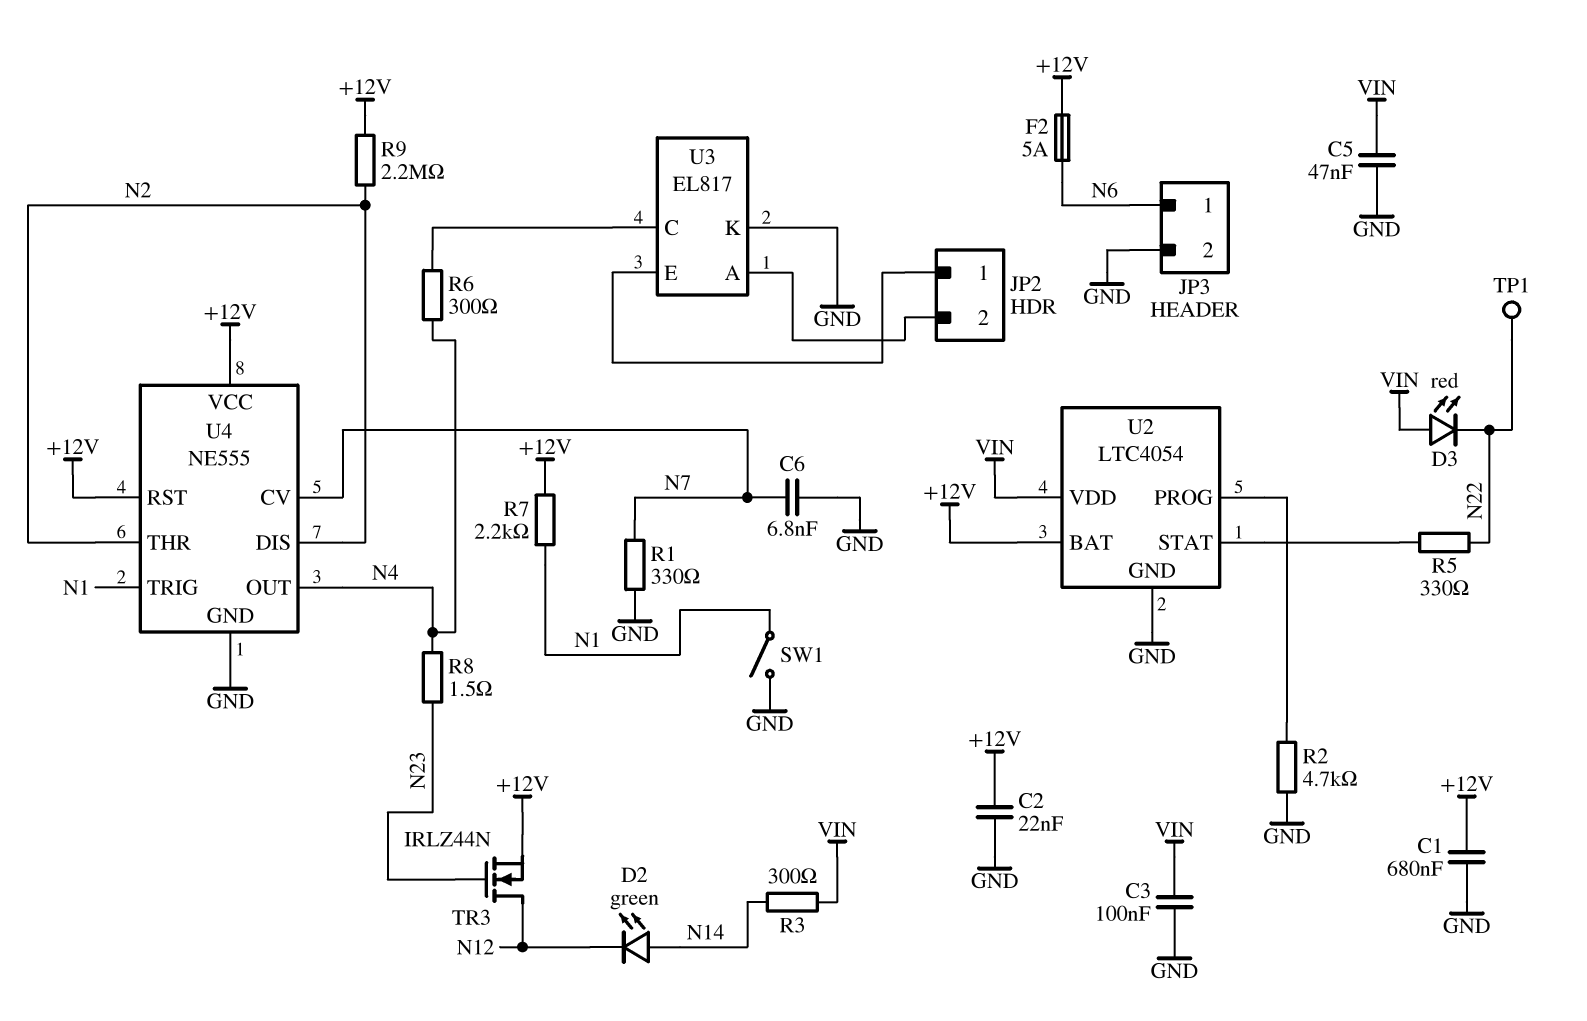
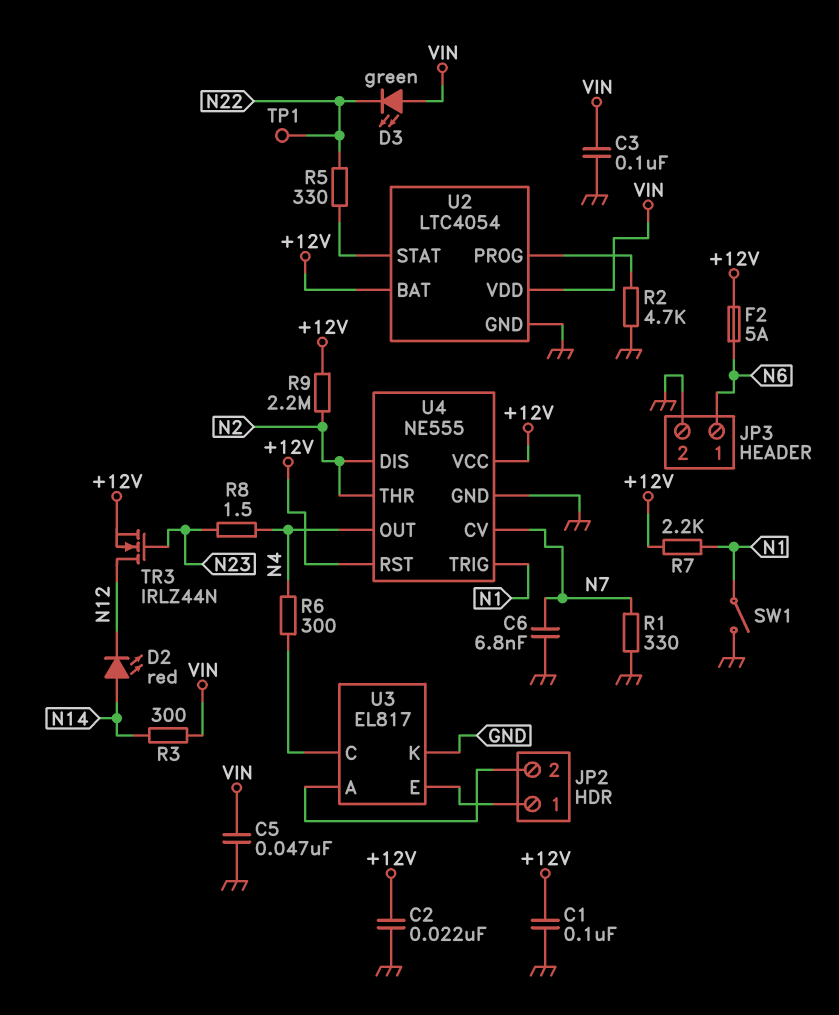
C1: 680nF (+12V, GND) -> 100nF (+12V, GND)
D2: LED green (A N14, K N12) -> LED red (A N14, K N12)
D3: LED red (A VIN, K N22) -> LED green (A VIN, K N22)

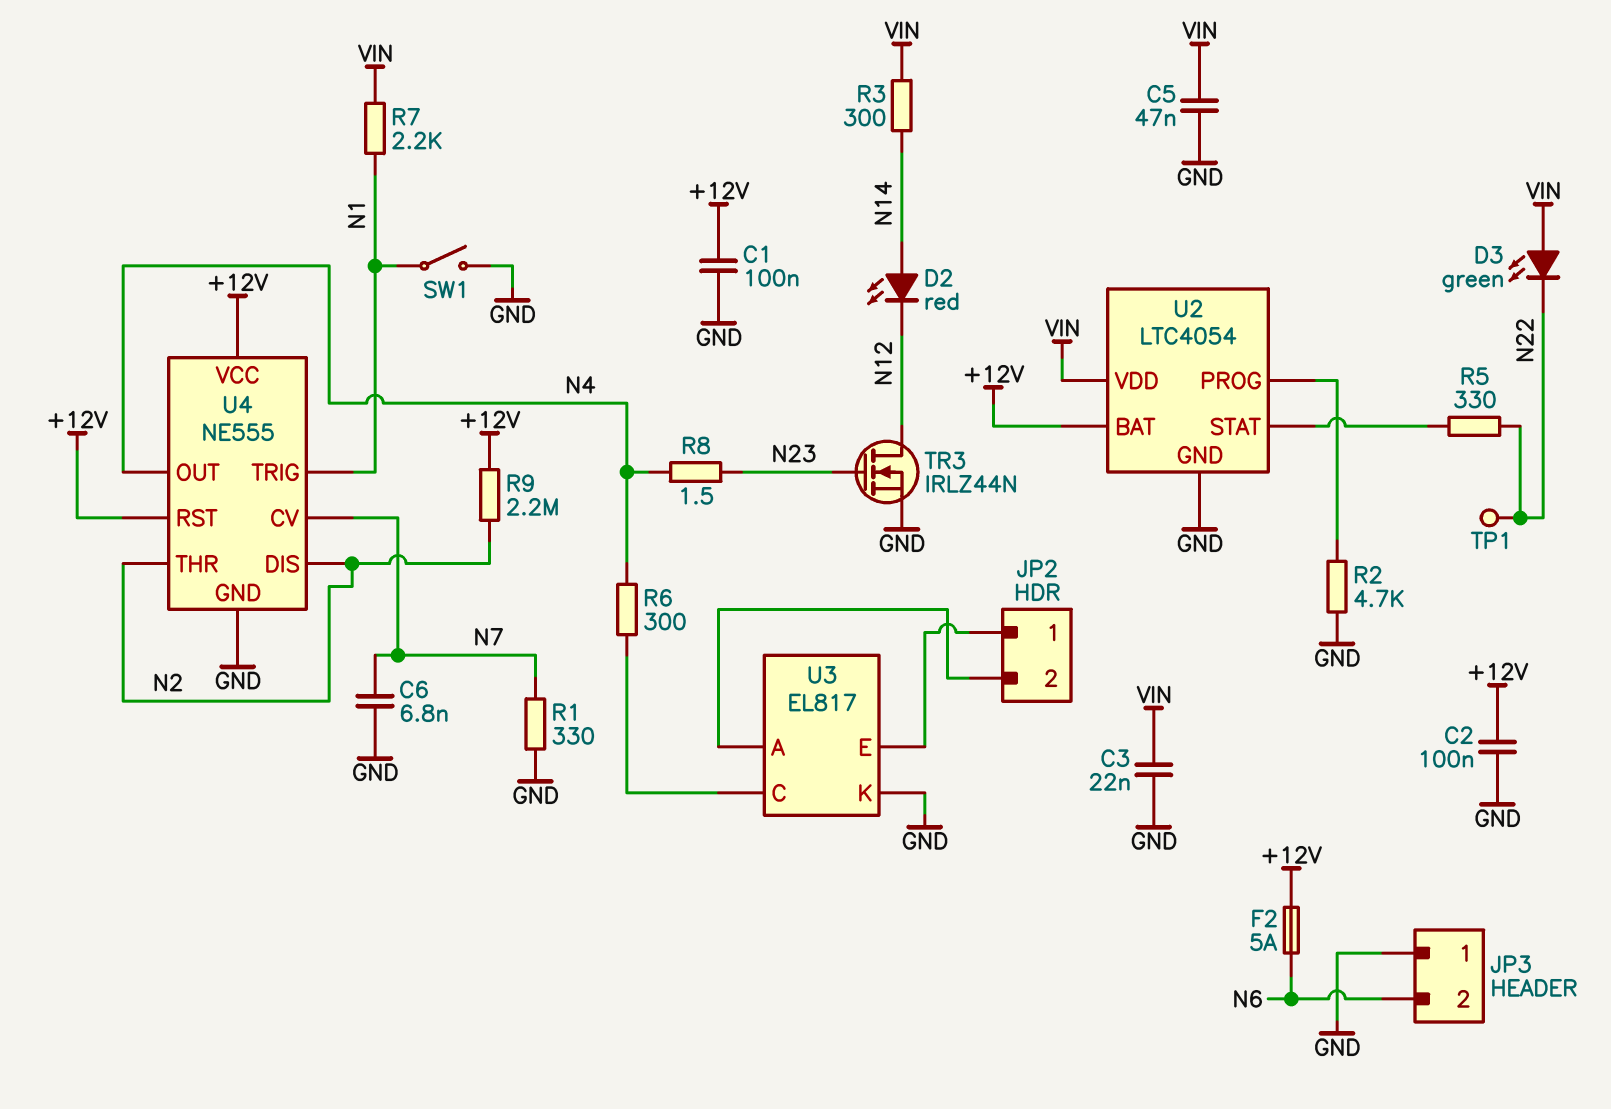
C2: 22nF (+12V, GND) -> 100nF (+12V, GND)
C3: 100nF (GND, VIN) -> 22nF (GND, VIN)
JP3 pin 1: N6 -> GND
JP3 pin 2: GND -> N6
R7: 2.2k (+12V, N1) -> 2.2k (N1, VIN)
TR3: NMOS IRLZ44N (G N23, D N12, S +12V) -> NMOS IRLZ44N (G N23, D N12, S GND)

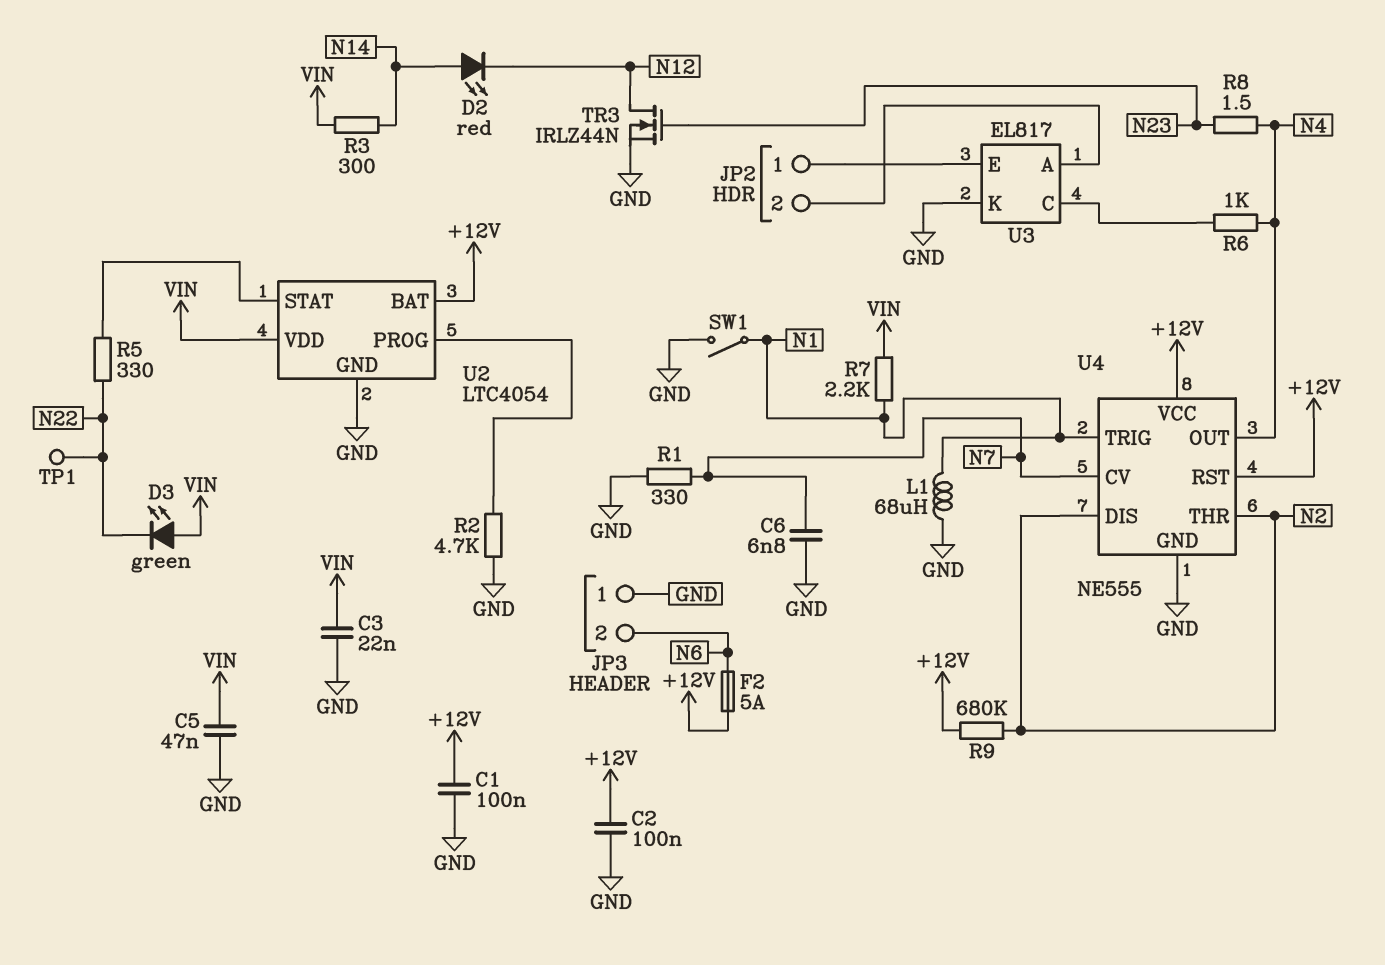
L1: none -> 68uH (GND, N1)
R6: 300 (N4, U3/C) -> 1k (N4, U3/C)
R9: 2.2M (+12V, N2) -> 680k (+12V, N2)

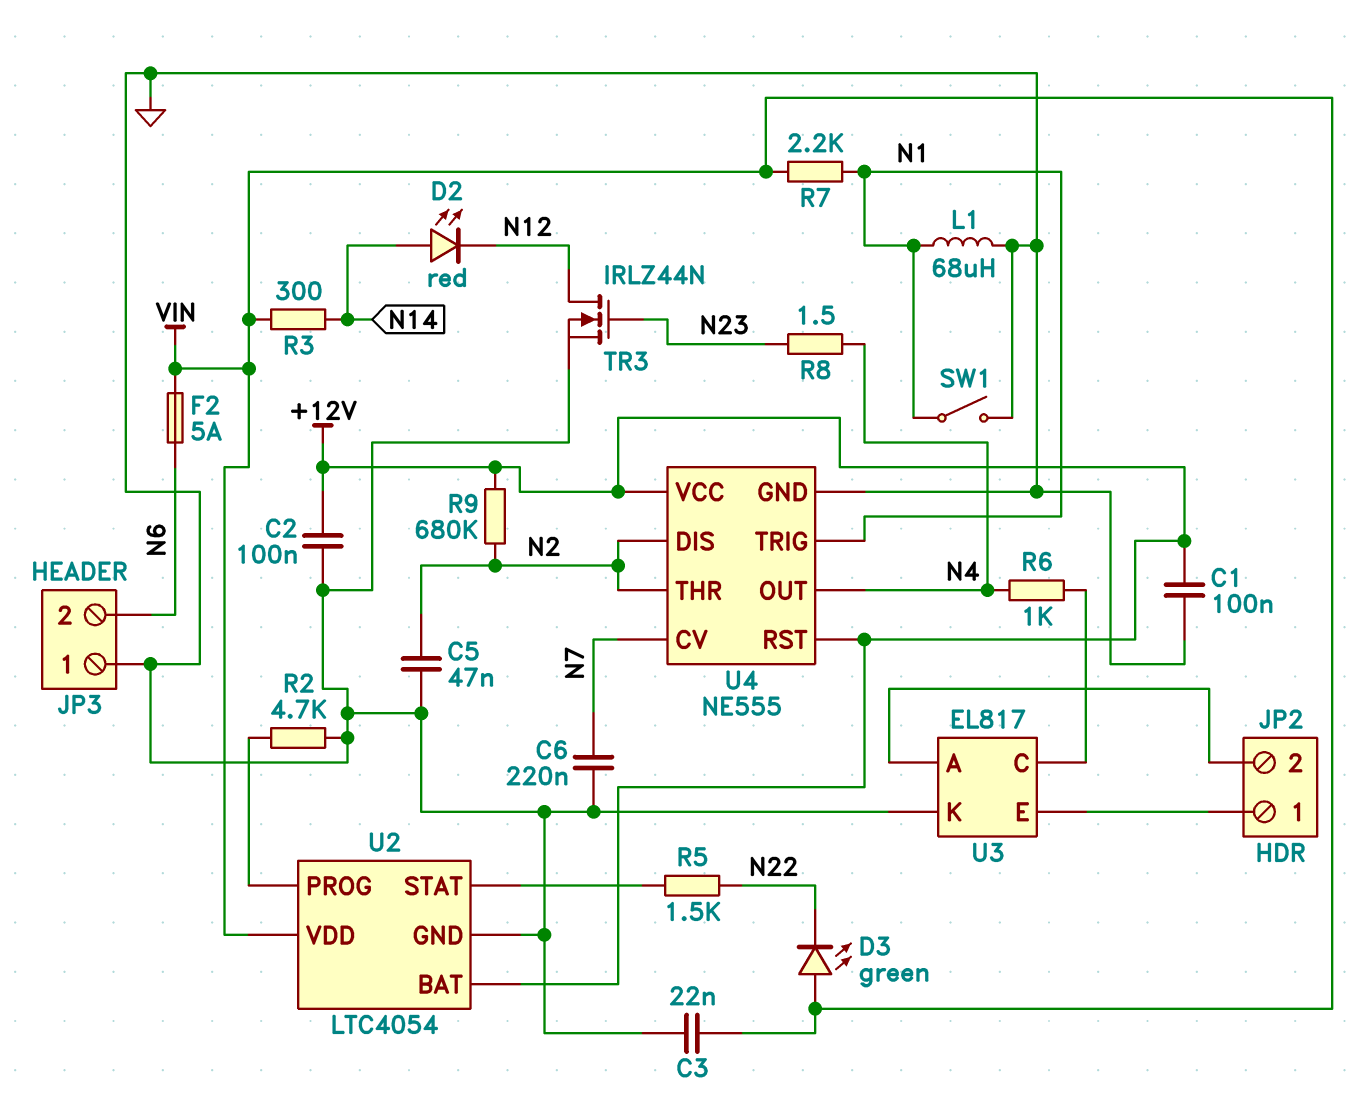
C5: 47nF (GND, VIN) -> 47nF (GND, N2)
C6: 6.8nF (GND, N7) -> 220nF (GND, N7)
F2: 5A (+12V, N6) -> 5A (N6, VIN)
R1: 330 (GND, N7) -> none
R5: 330 (N22, U2/STAT) -> 1.5k (N22, U2/STAT)
TP1: test point (N22) -> none

